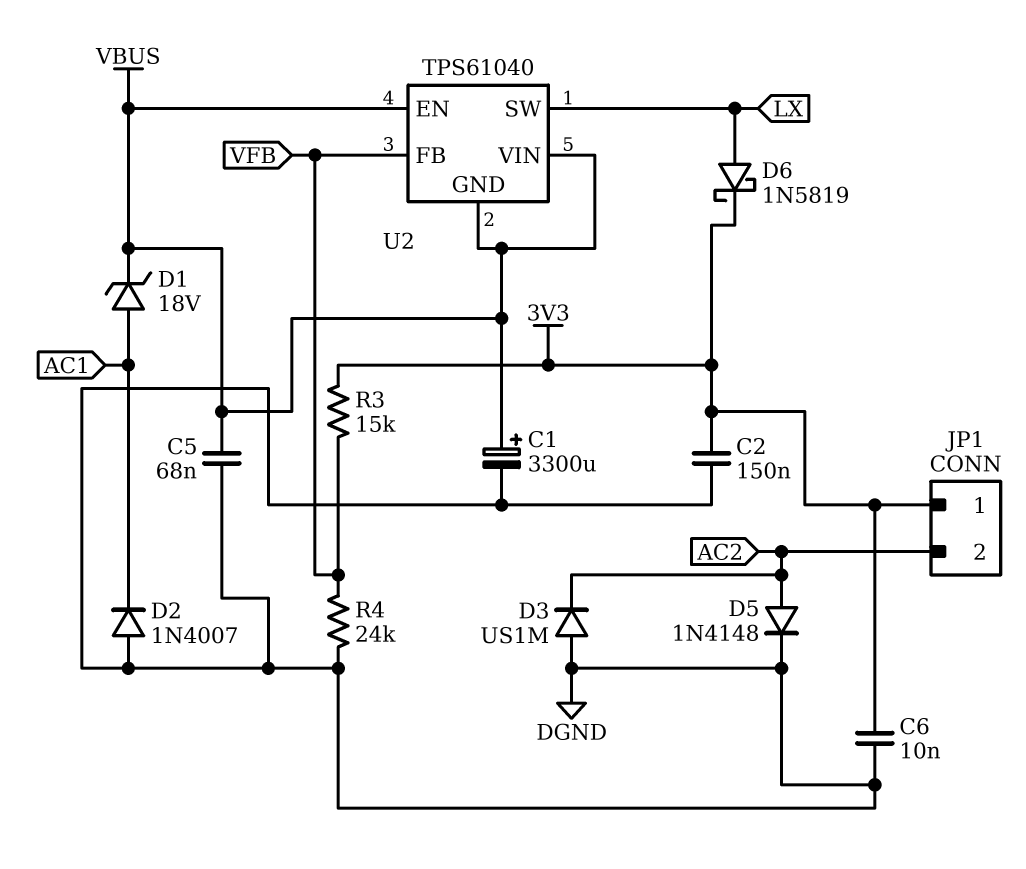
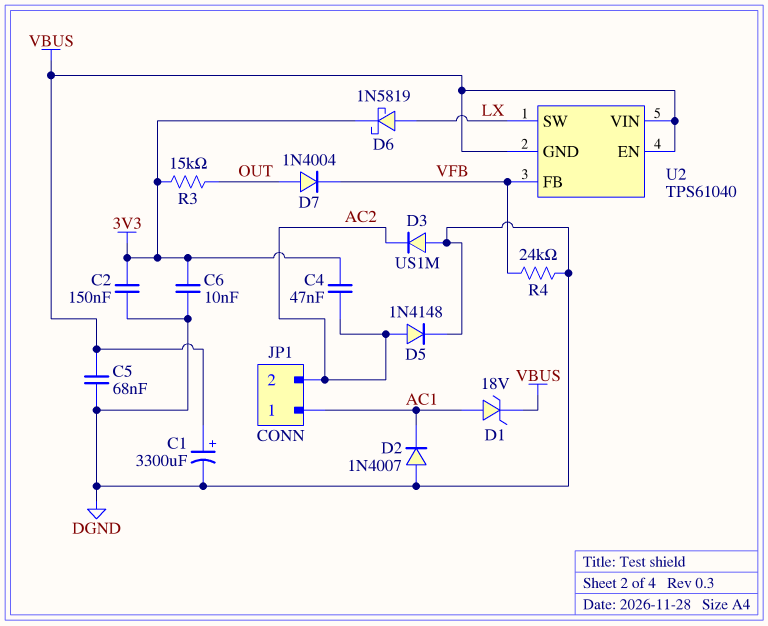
C4: none -> 47nF (3V3, AC2)
D7: none -> diode 1N4004 (A OUT, K VFB)
JP1 pin 1: 3V3 -> AC1
R3: 15k (3V3, VFB) -> 15k (3V3, OUT)

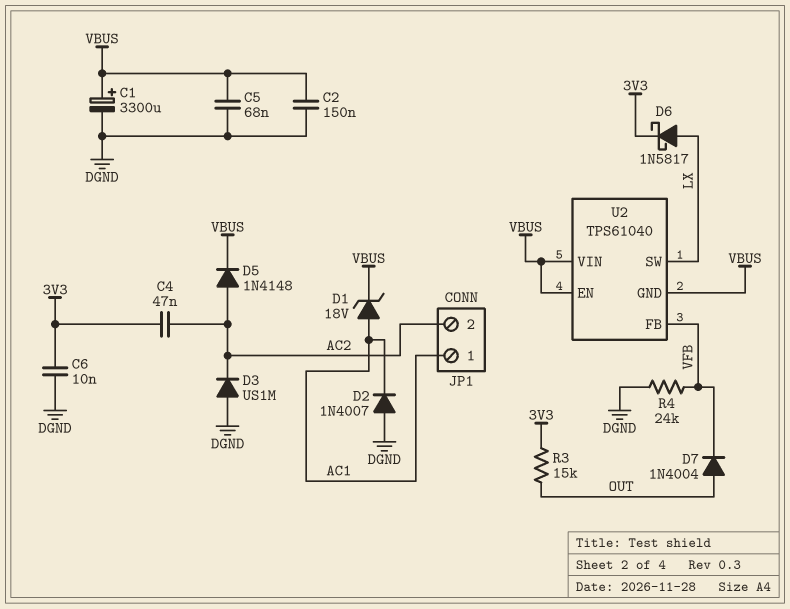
C2: 150nF (3V3, DGND) -> 150nF (DGND, VBUS)
D5: diode 1N4148 (A AC2, K DGND) -> diode 1N4148 (A AC2, K VBUS)
D6: schottky 1N5819 (A LX, K 3V3) -> schottky 1N5817 (A LX, K 3V3)

